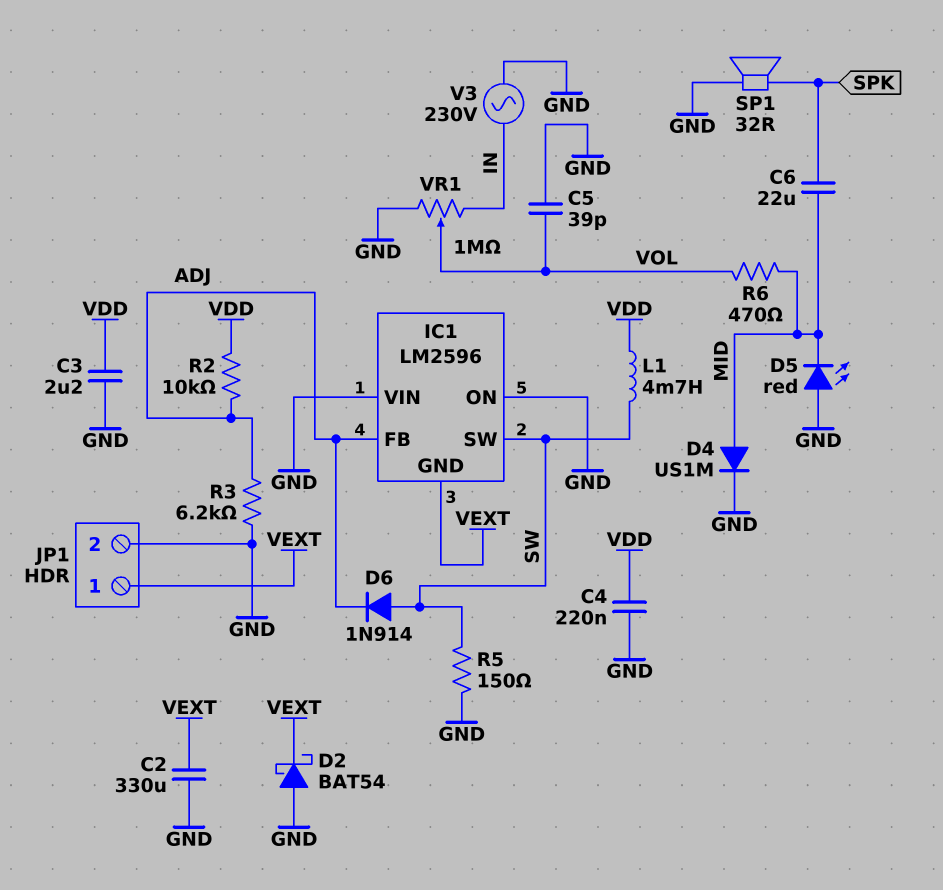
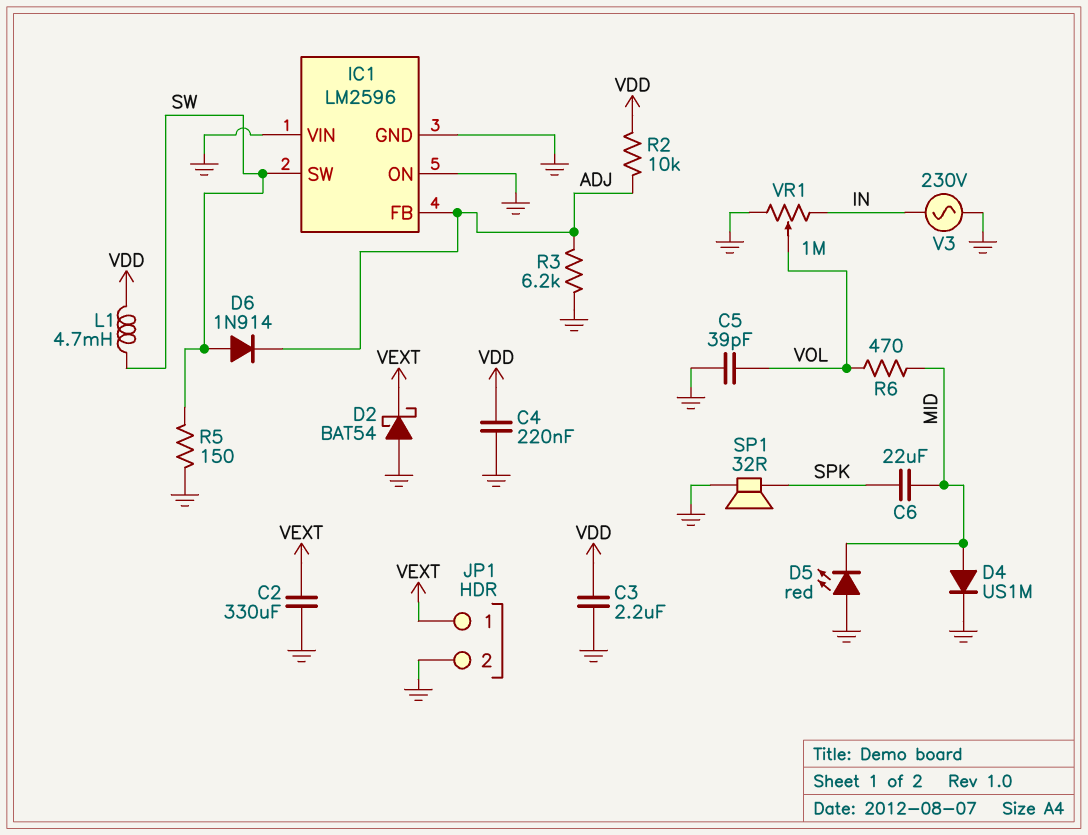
IC1 pin GND: VEXT -> GND

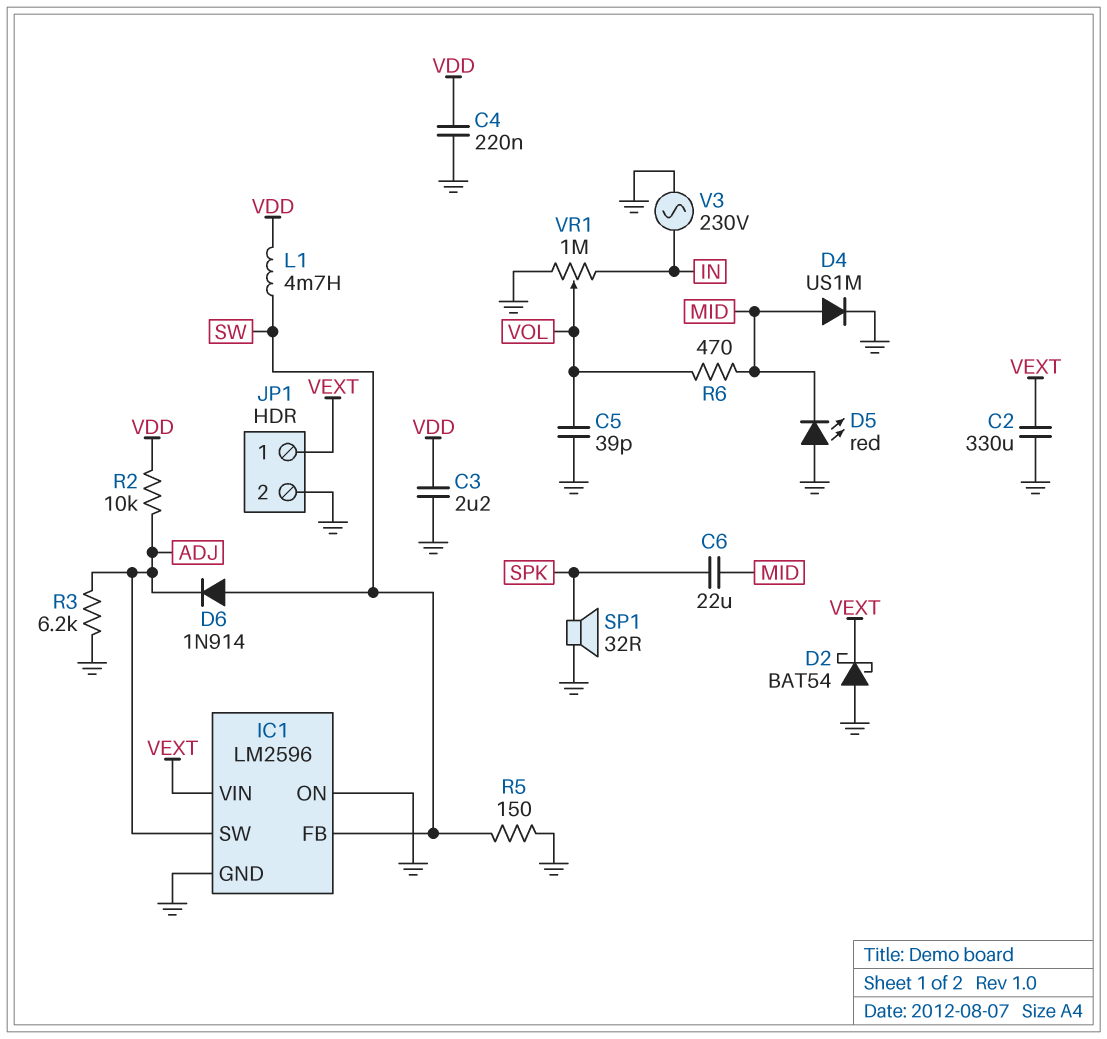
IC1 pin FB: ADJ -> SW
IC1 pin SW: SW -> ADJ
IC1 pin VIN: GND -> VEXT

